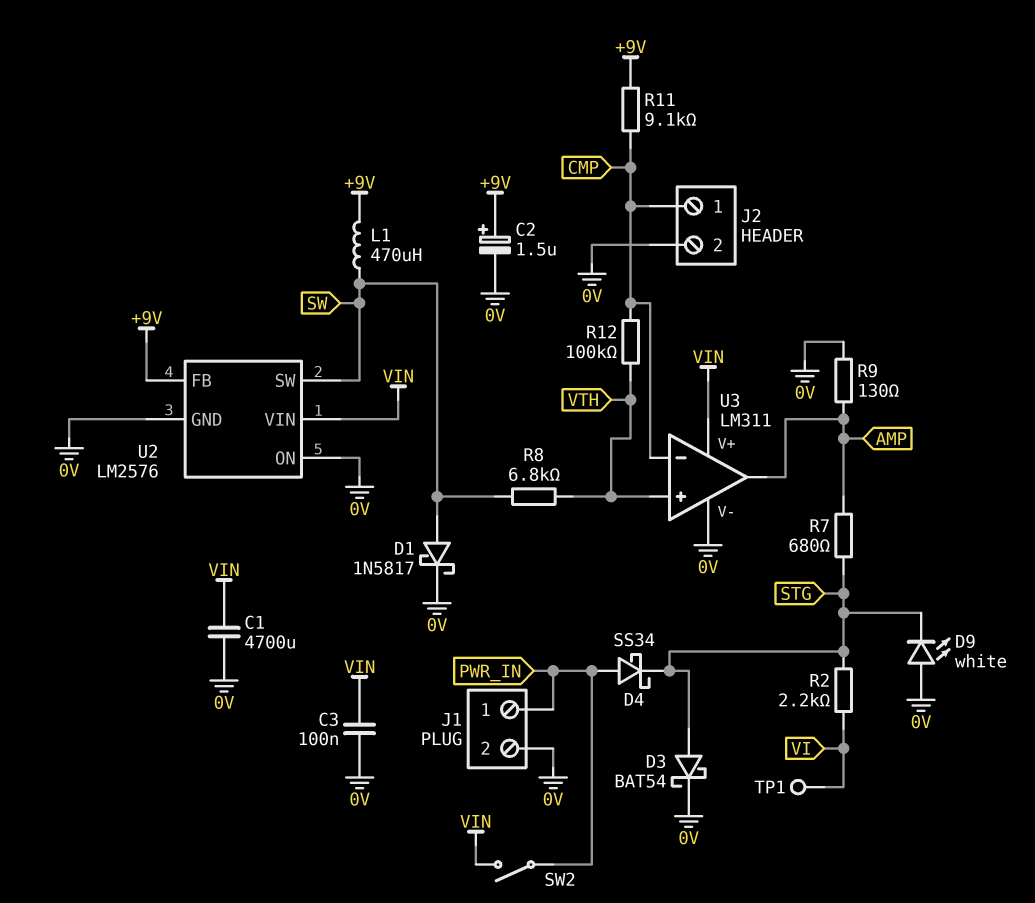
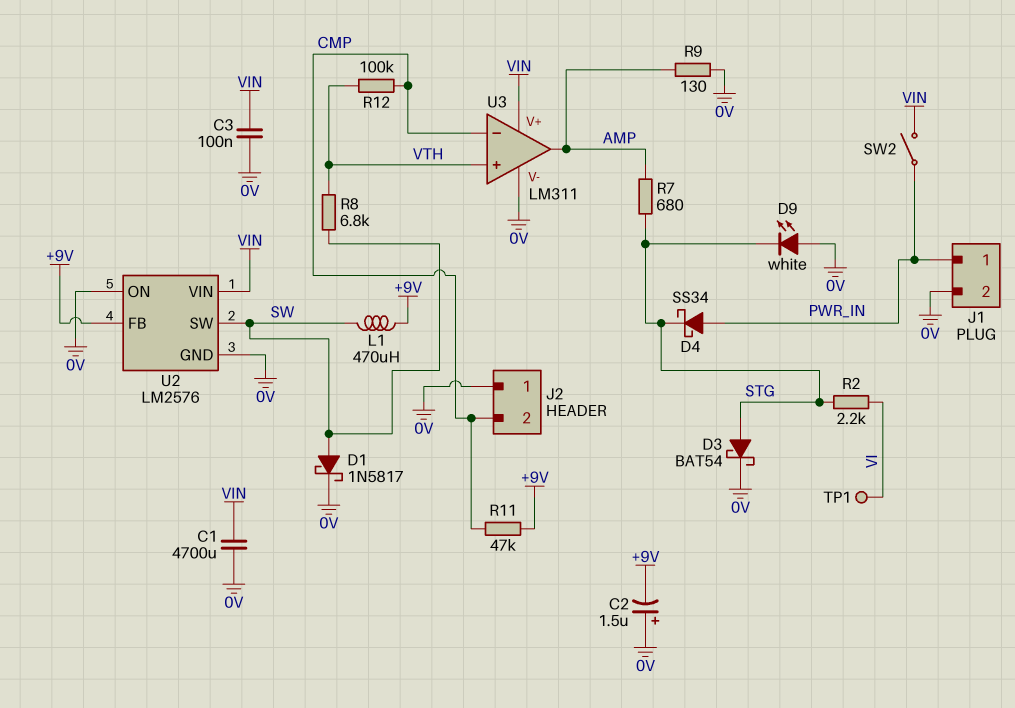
C2: 1.5uF (plus +9V, minus 0V) -> 1.5uF (plus 0V, minus +9V)
J2 pin 1: CMP -> 0V
J2 pin 2: 0V -> CMP
R11: 9.1k (+9V, CMP) -> 47k (+9V, CMP)

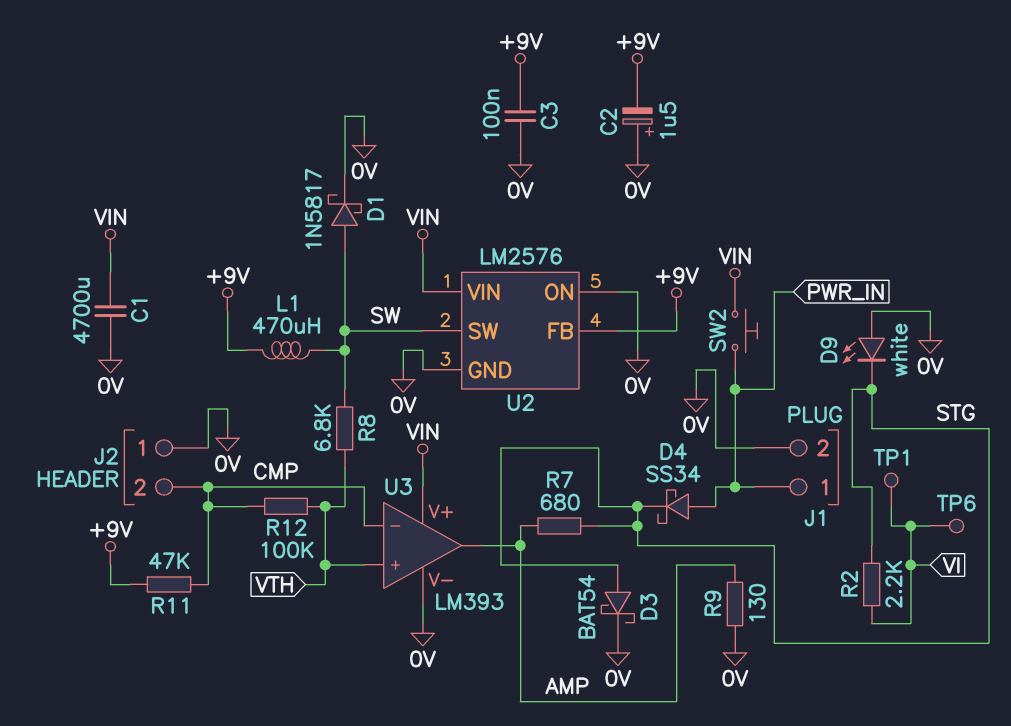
C3: 100nF (0V, VIN) -> 100nF (+9V, 0V)
SW2: switch (PWR_IN, VIN) -> button (PWR_IN, VIN)
TP6: none -> test point (VI)
U3: LM311 -> LM393

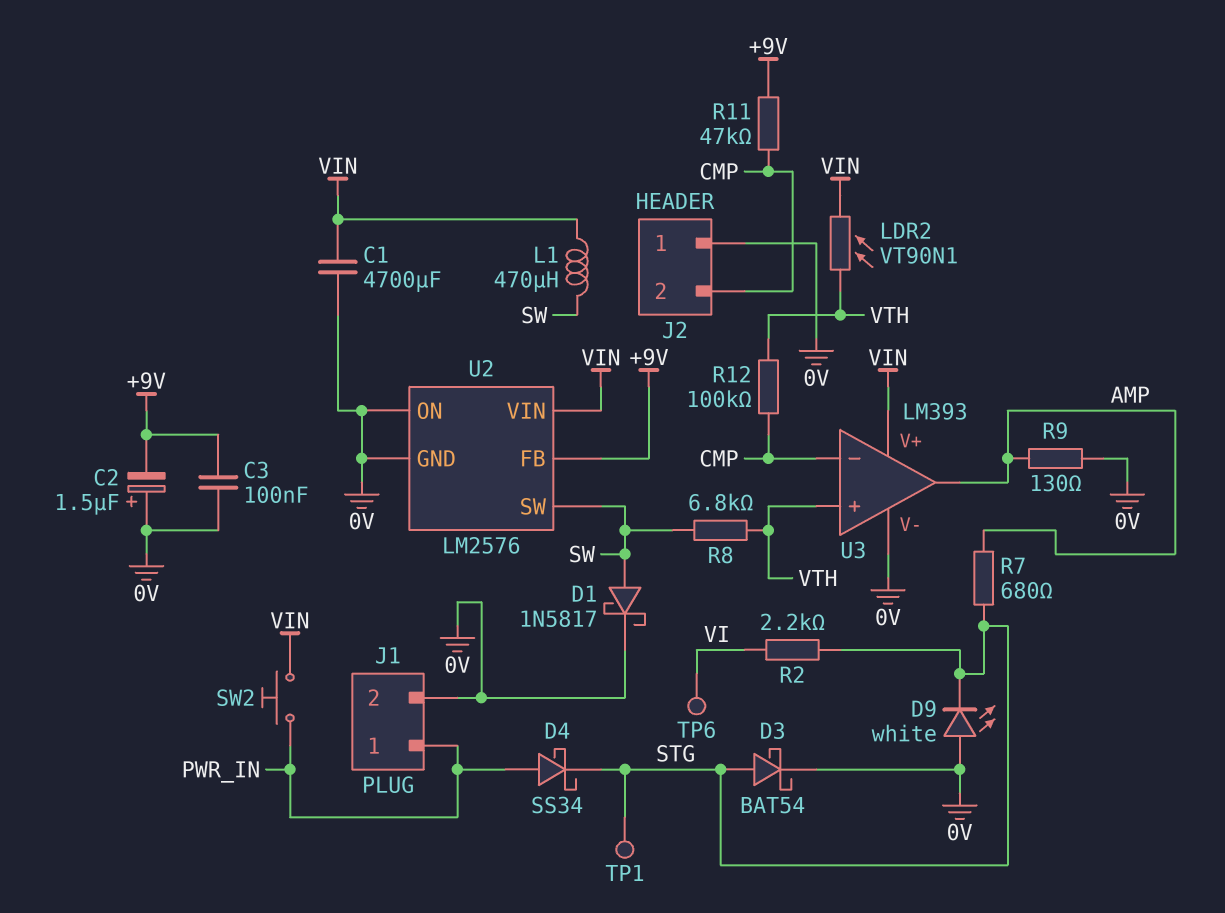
L1: 470uH (+9V, SW) -> 470uH (SW, VIN)
LDR2: none -> VT90N1 (VIN, VTH)
TP1: test point (VI) -> test point (STG)

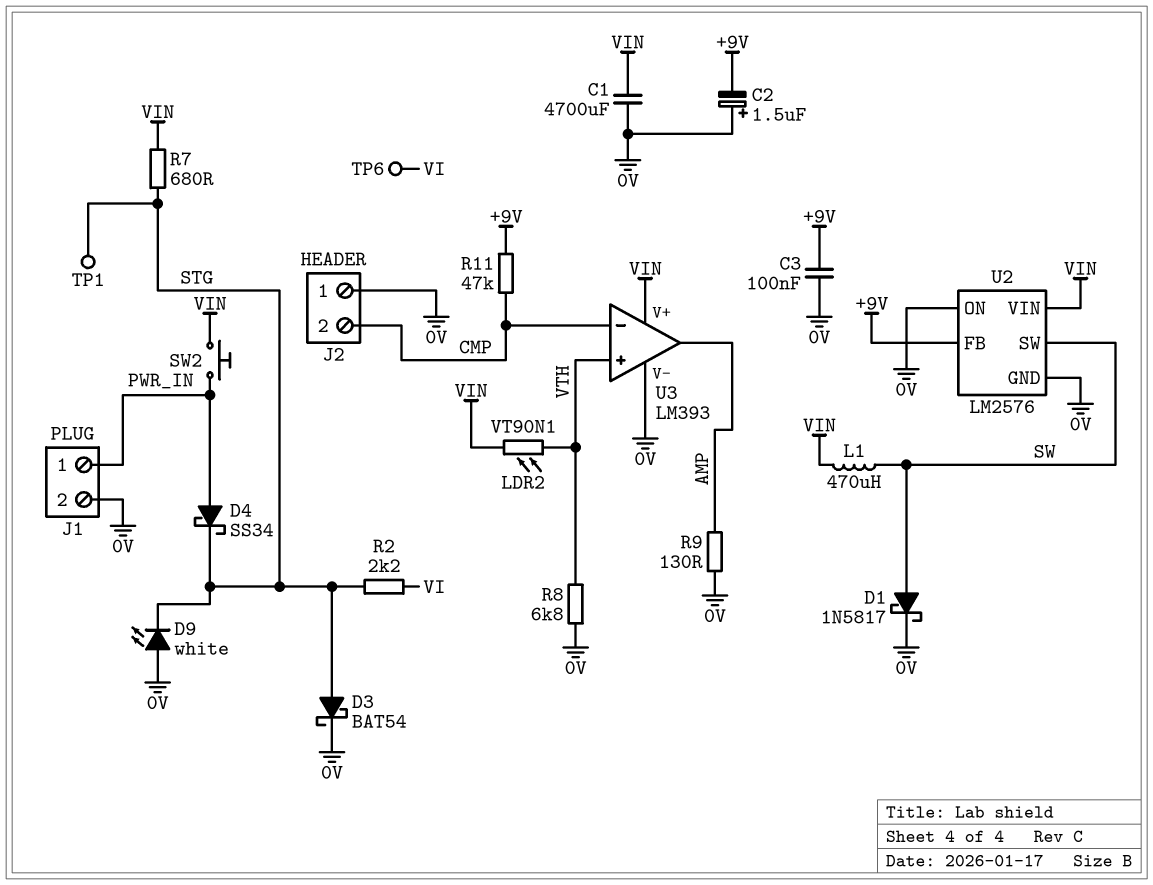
R7: 680 (AMP, STG) -> 680 (STG, VIN)
R8: 6.8k (SW, VTH) -> 6.8k (0V, VTH)
R12: 100k (CMP, VTH) -> none

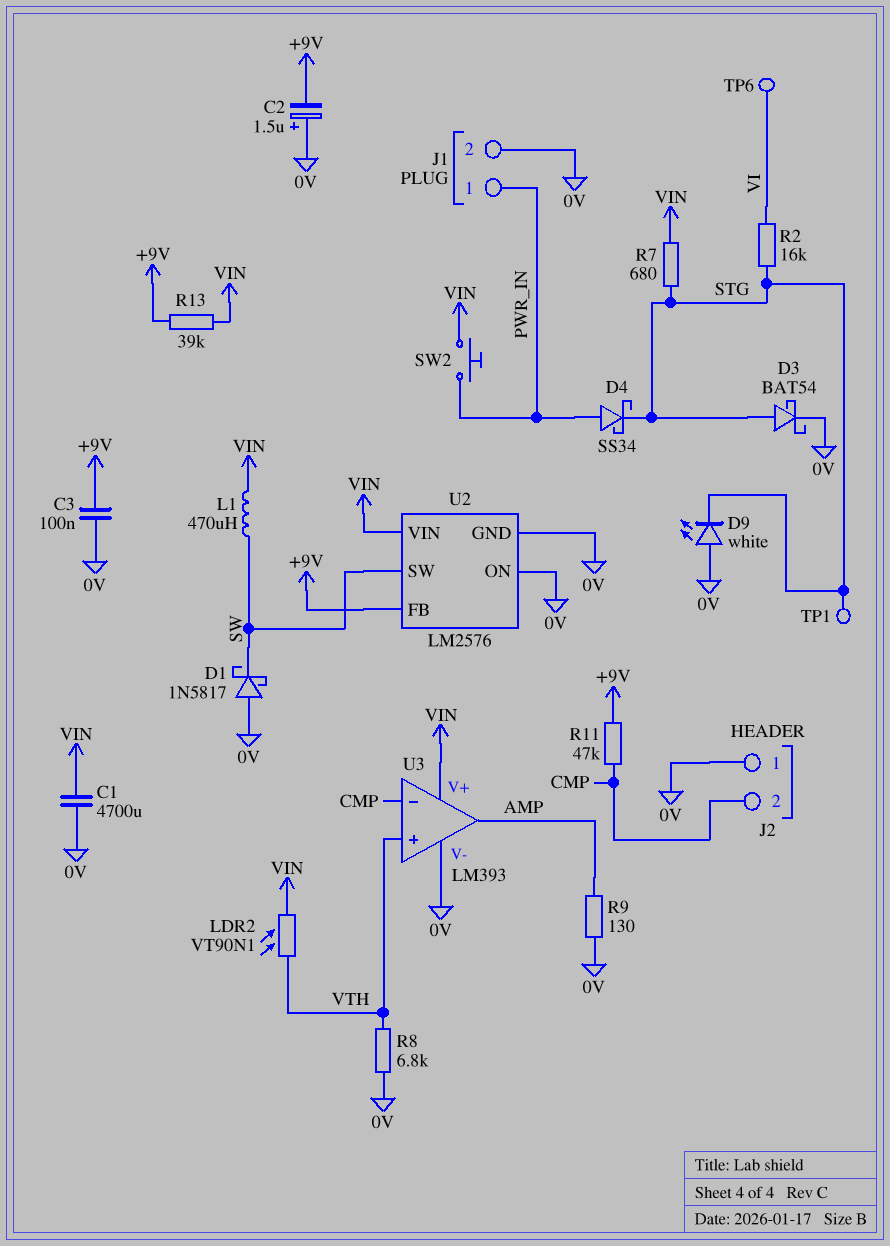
D1: schottky 1N5817 (A SW, K 0V) -> schottky 1N5817 (A 0V, K SW)
R2: 2.2k (STG, VI) -> 16k (STG, VI)
R13: none -> 39k (+9V, VIN)

